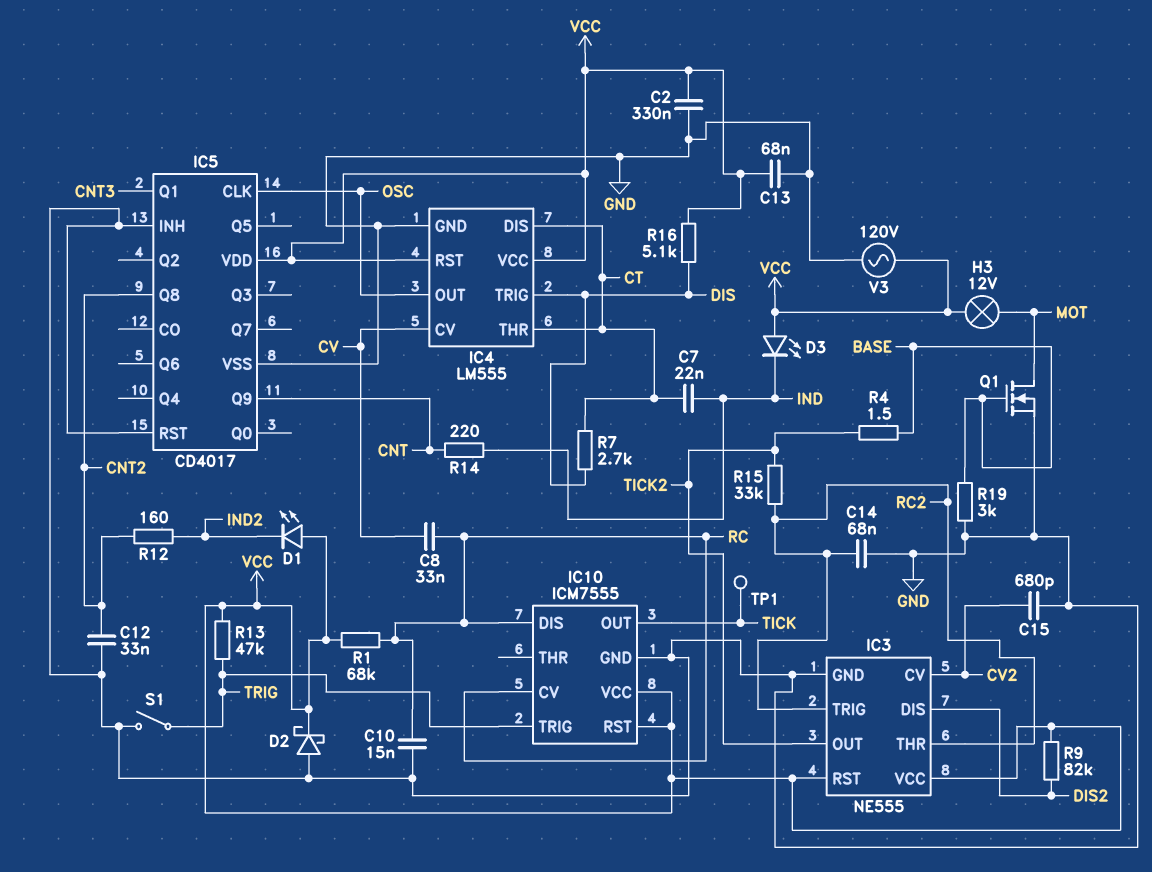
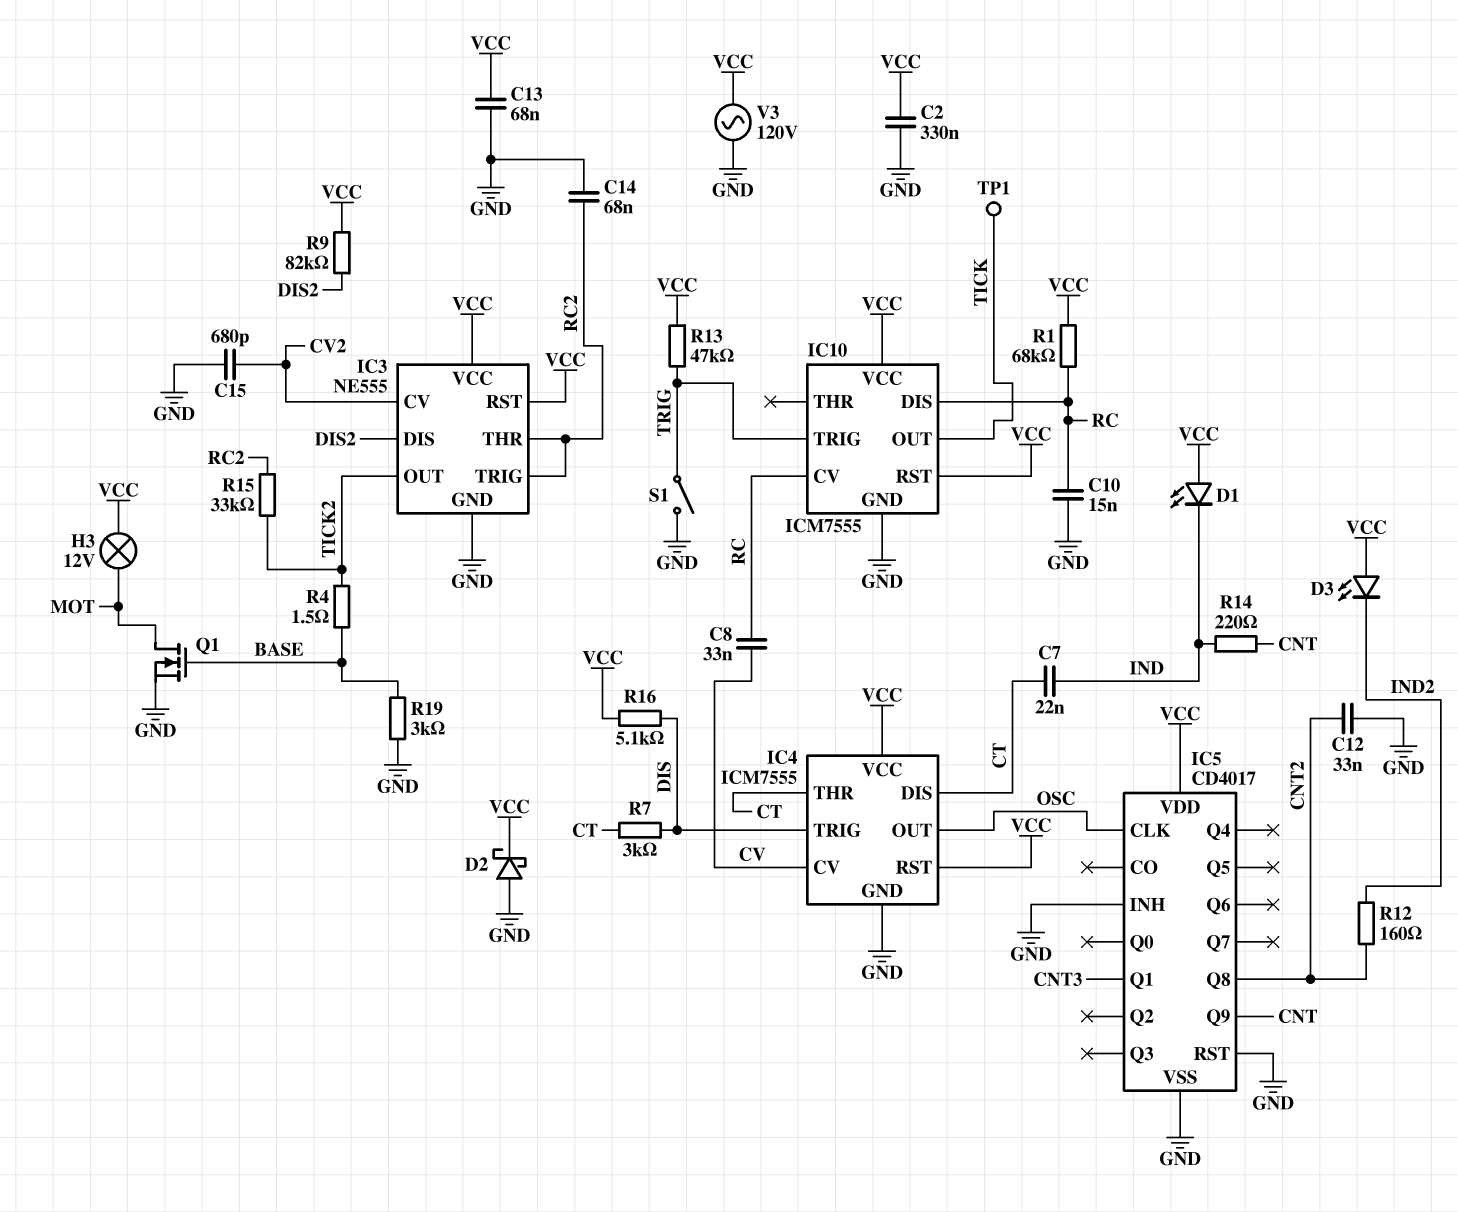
D1: LED (A VCC, K IND2) -> LED (A VCC, K IND)
D3: LED (A VCC, K IND) -> LED (A VCC, K IND2)
IC4: LM555 -> ICM7555
R7: 2.7k (CT, DIS) -> 3k (CT, DIS)

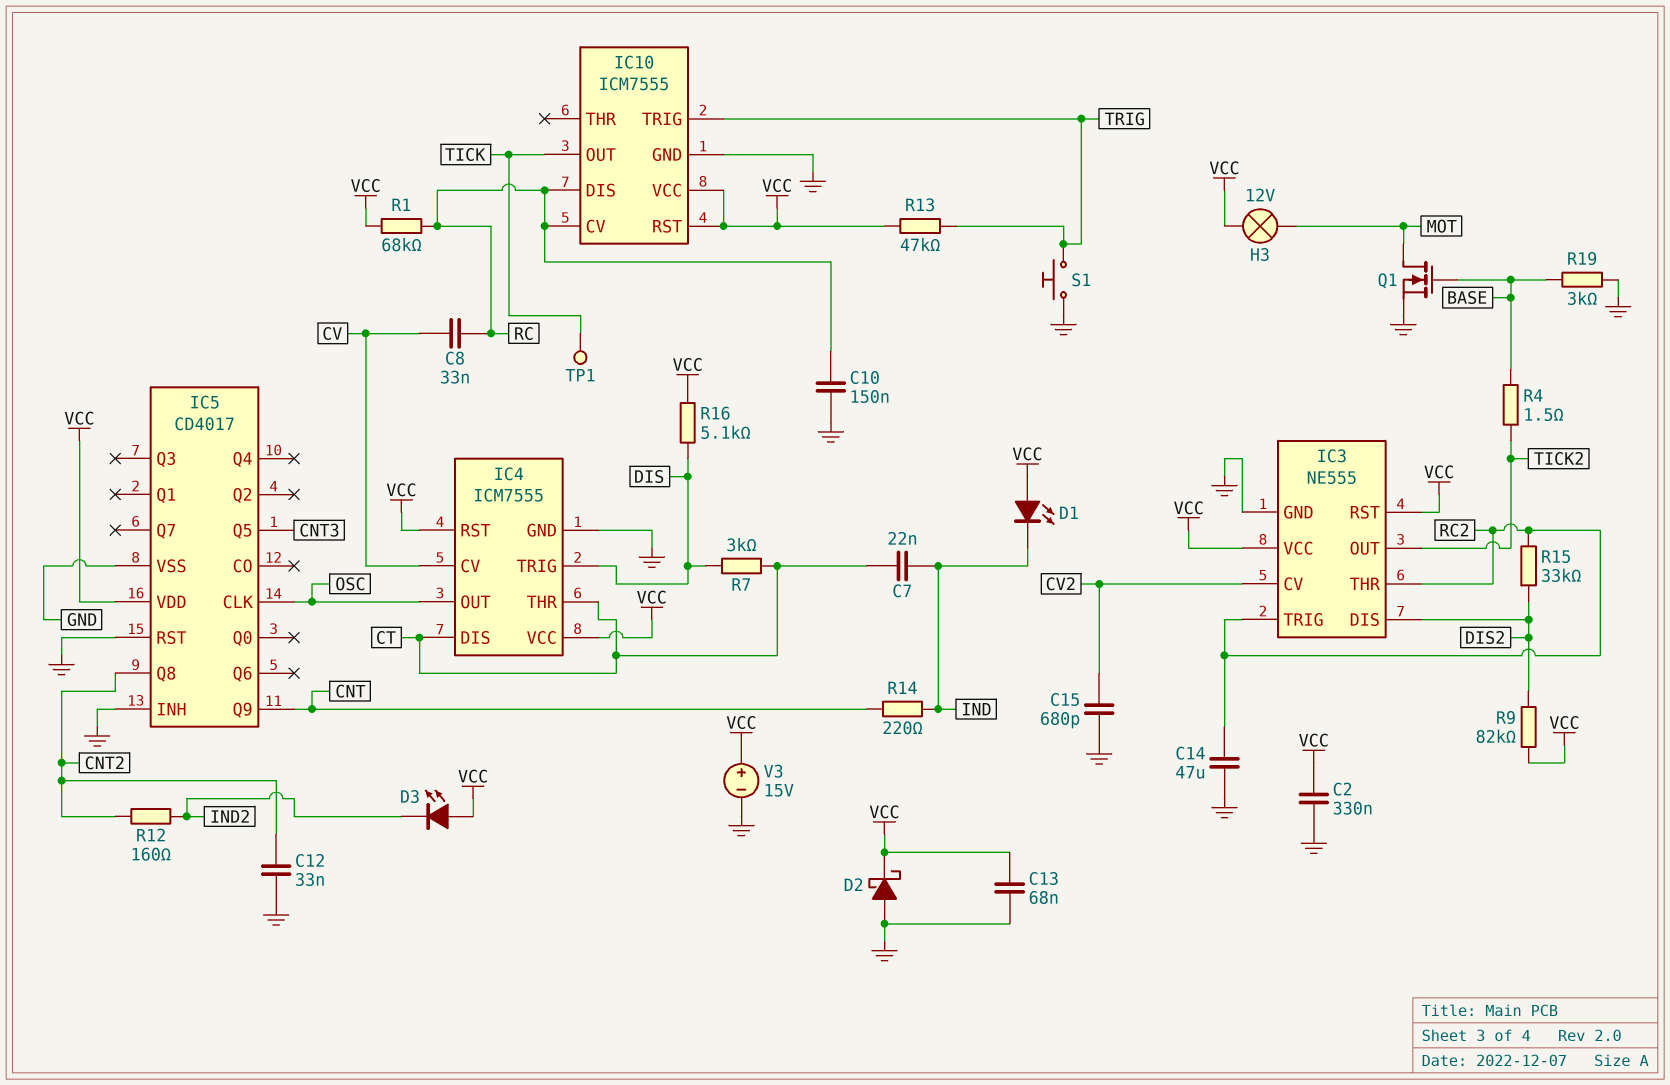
C10: 15nF (GND, RC) -> 150nF (GND, RC)
C14: 68nF (GND, RC2) -> 47uF (GND, RC2)
IC5 pin Q1: CNT3 -> none
IC5 pin Q5: none -> CNT3
R15: 33k (RC2, TICK2) -> 33k (DIS2, RC2)
S1: switch (GND, TRIG) -> button (GND, TRIG)
V3: AC 120V (GND, VCC) -> 15V (plus VCC, minus GND)

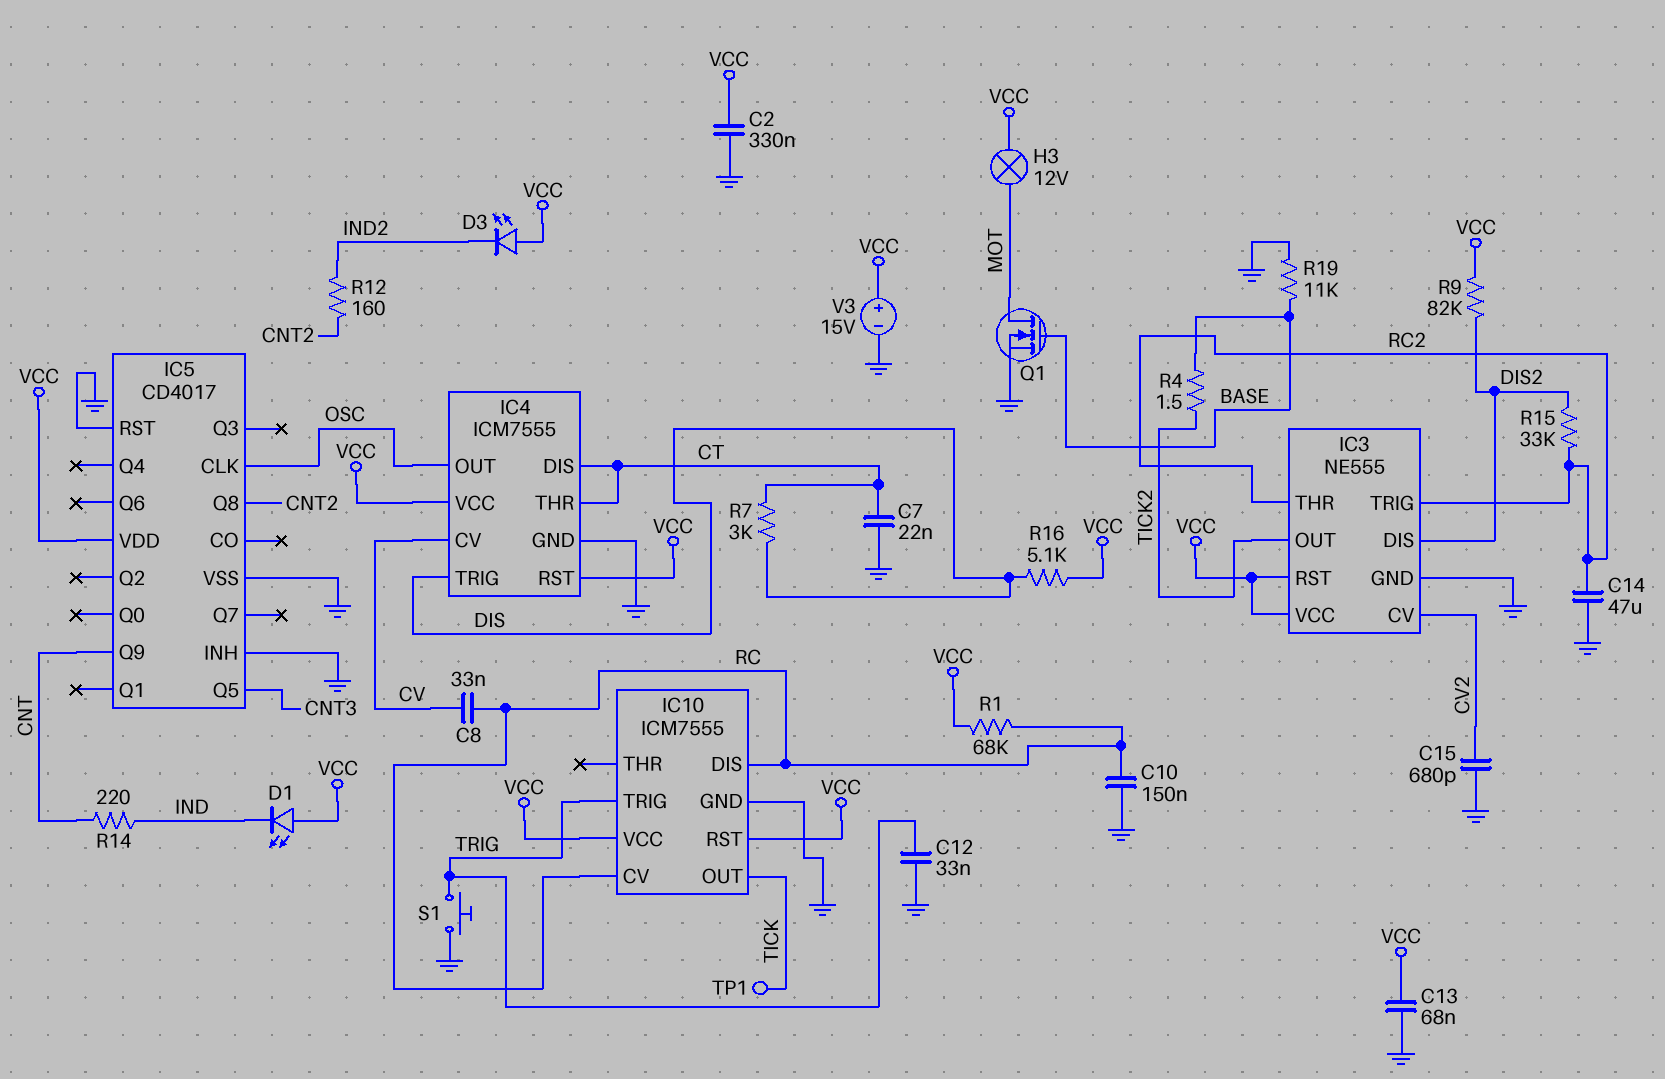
C7: 22nF (CT, IND) -> 22nF (CT, GND)
C12: 33nF (CNT2, GND) -> 33nF (GND, TRIG)
D2: schottky (A GND, K VCC) -> none
R13: 47k (TRIG, VCC) -> none
R19: 3k (BASE, GND) -> 11k (BASE, GND)

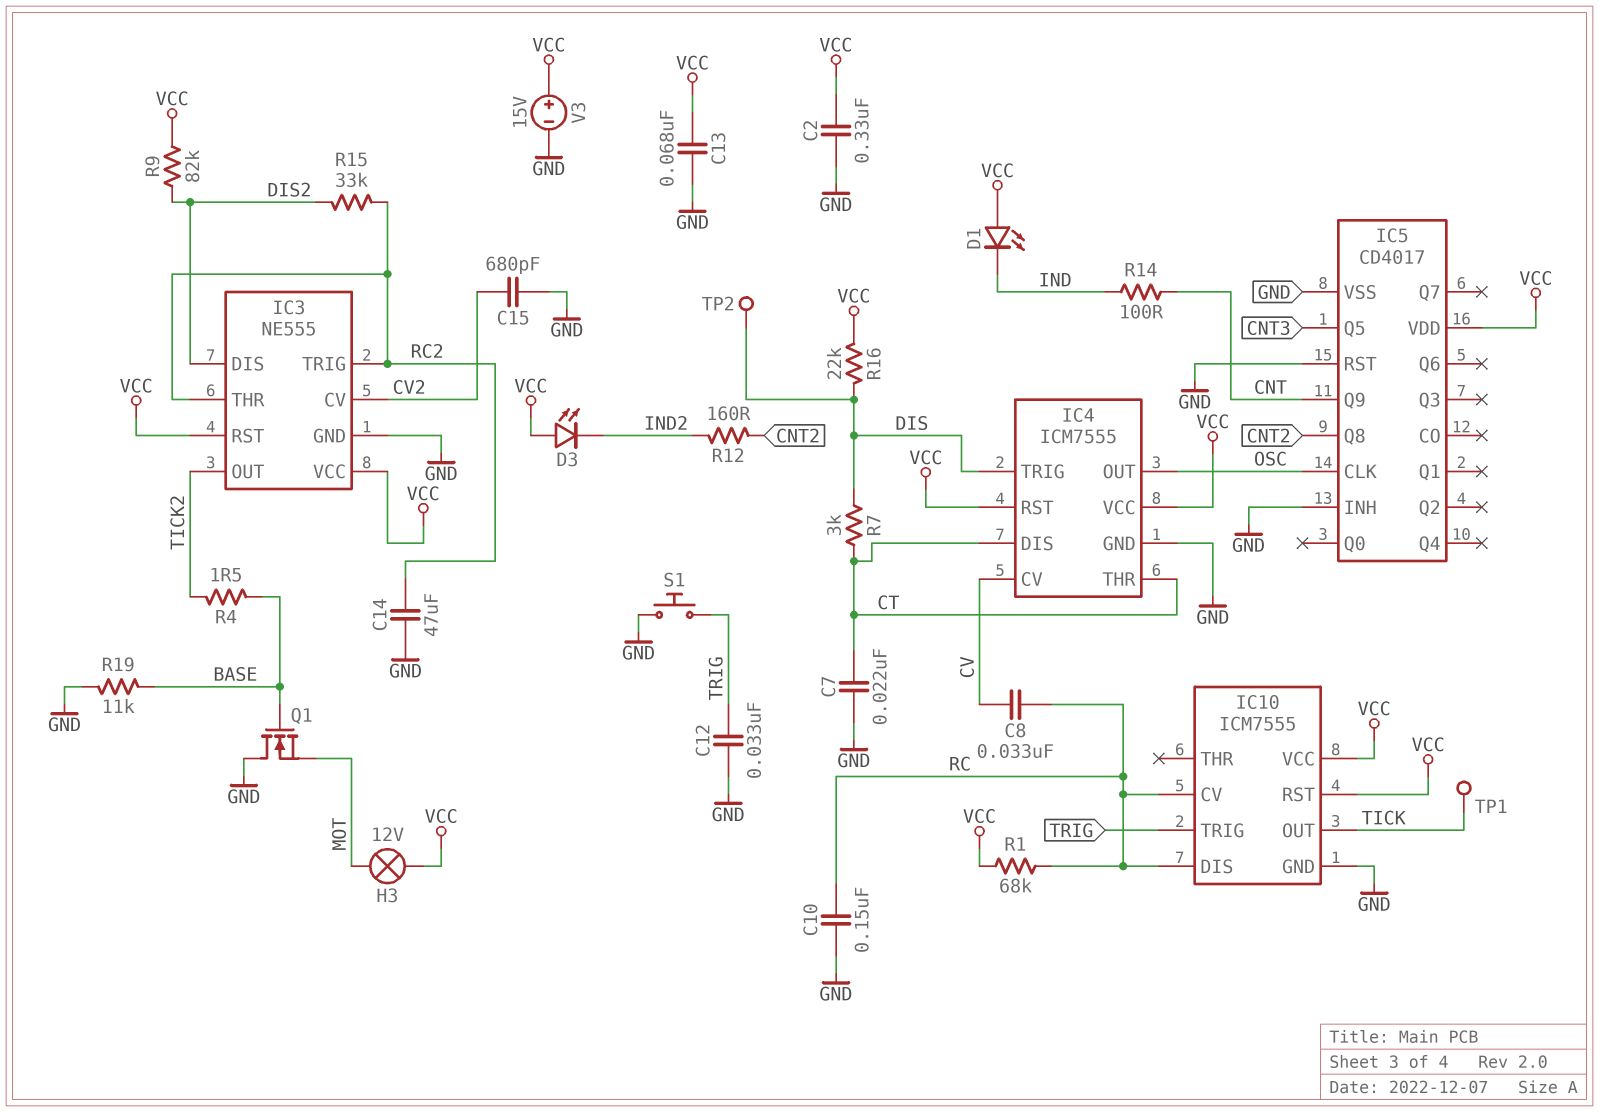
Q1: NMOS (G BASE, D MOT, S GND) -> NMOS (G BASE, D GND, S MOT)
R14: 220 (CNT, IND) -> 100 (CNT, IND)
R16: 5.1k (DIS, VCC) -> 22k (DIS, VCC)
TP2: none -> test point (DIS)

